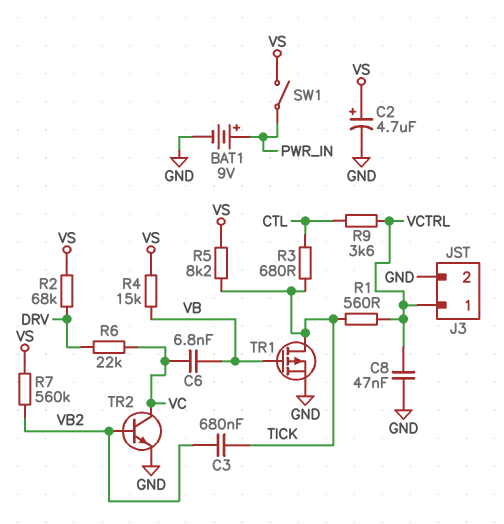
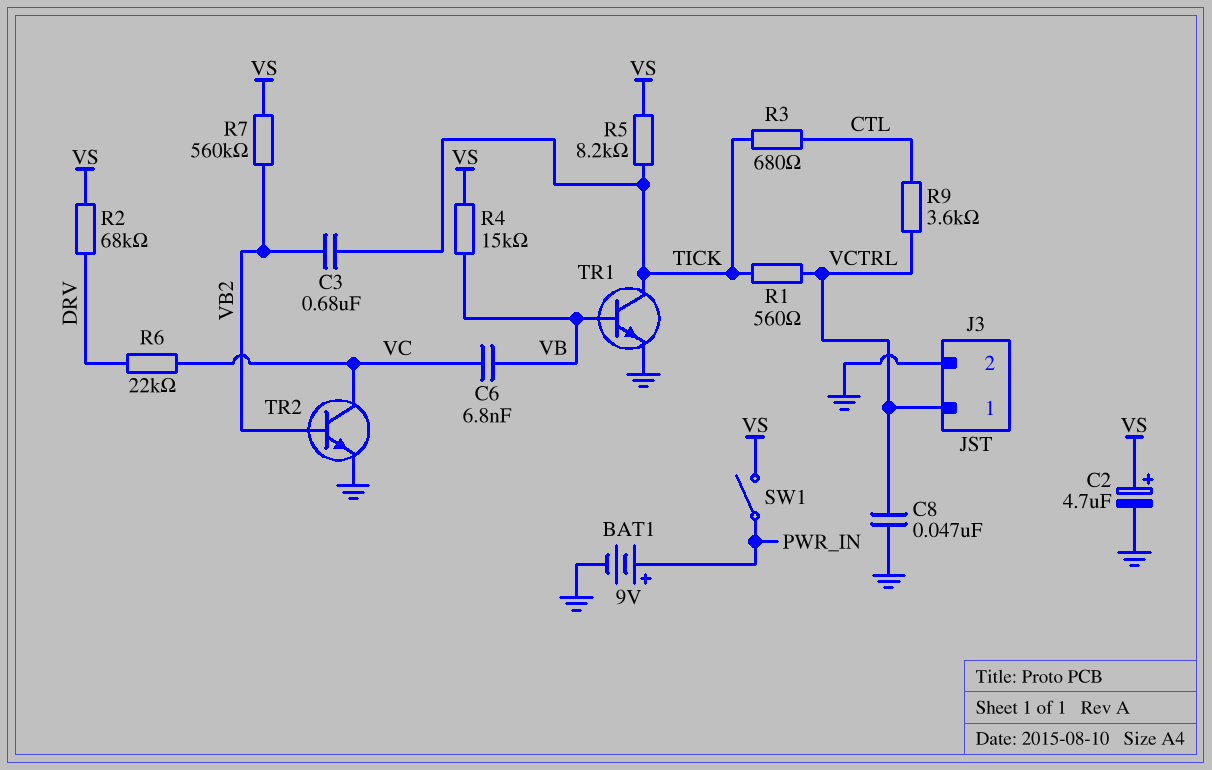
TR1: PMOS (G VB, D TICK, S GND) -> NPN (B VB, C TICK, E GND)

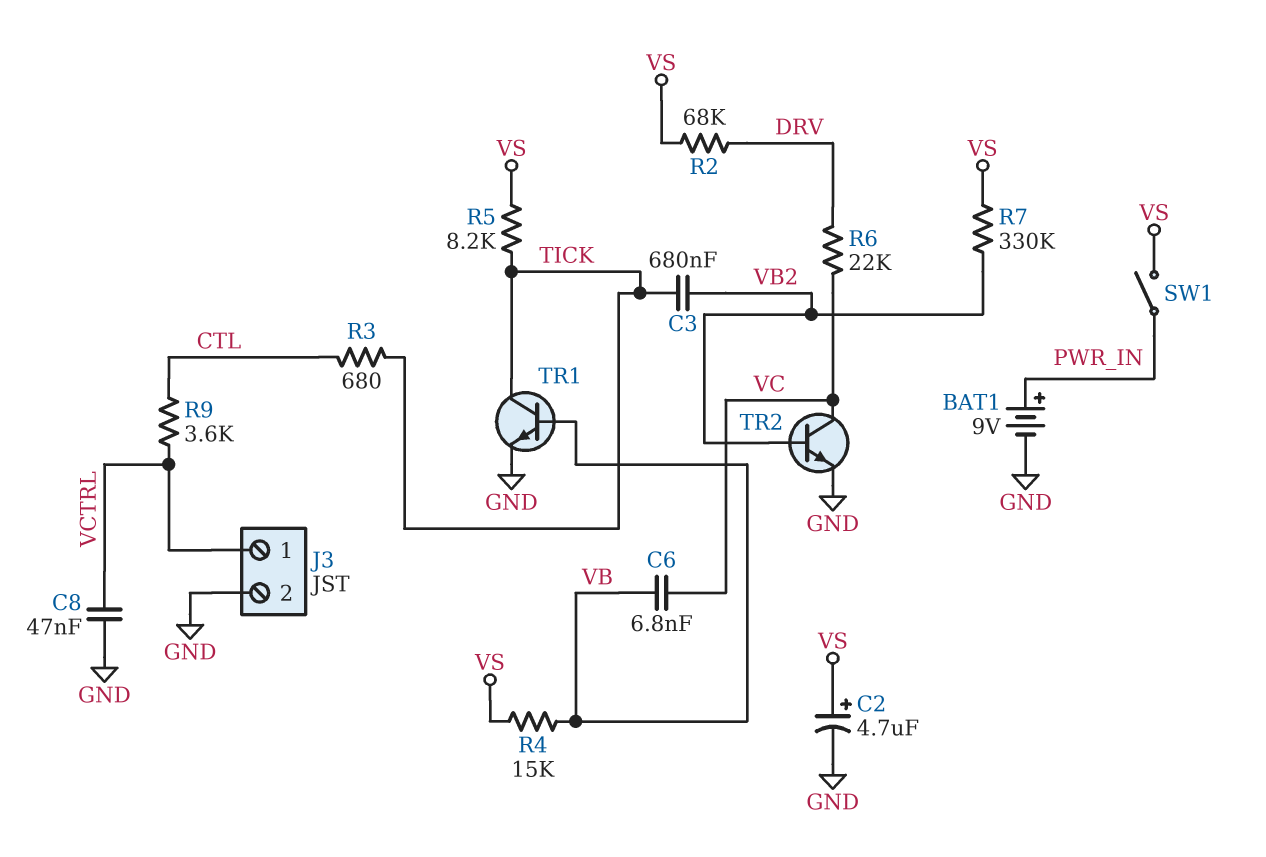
R1: 560 (TICK, VCTRL) -> none
R7: 560k (VB2, VS) -> 330k (VB2, VS)

